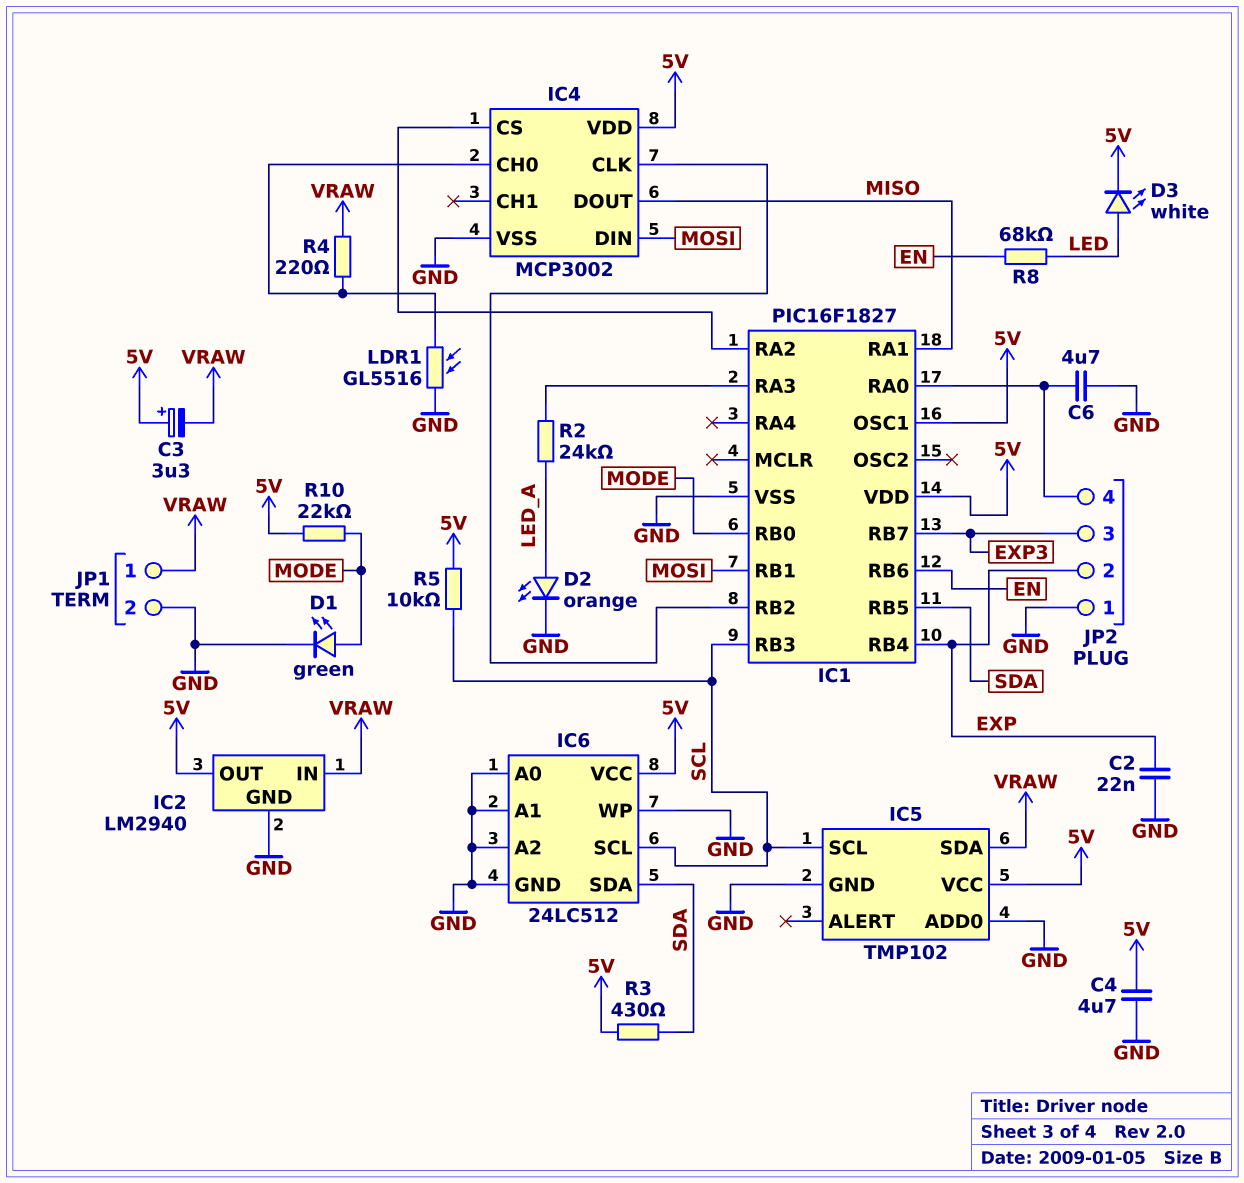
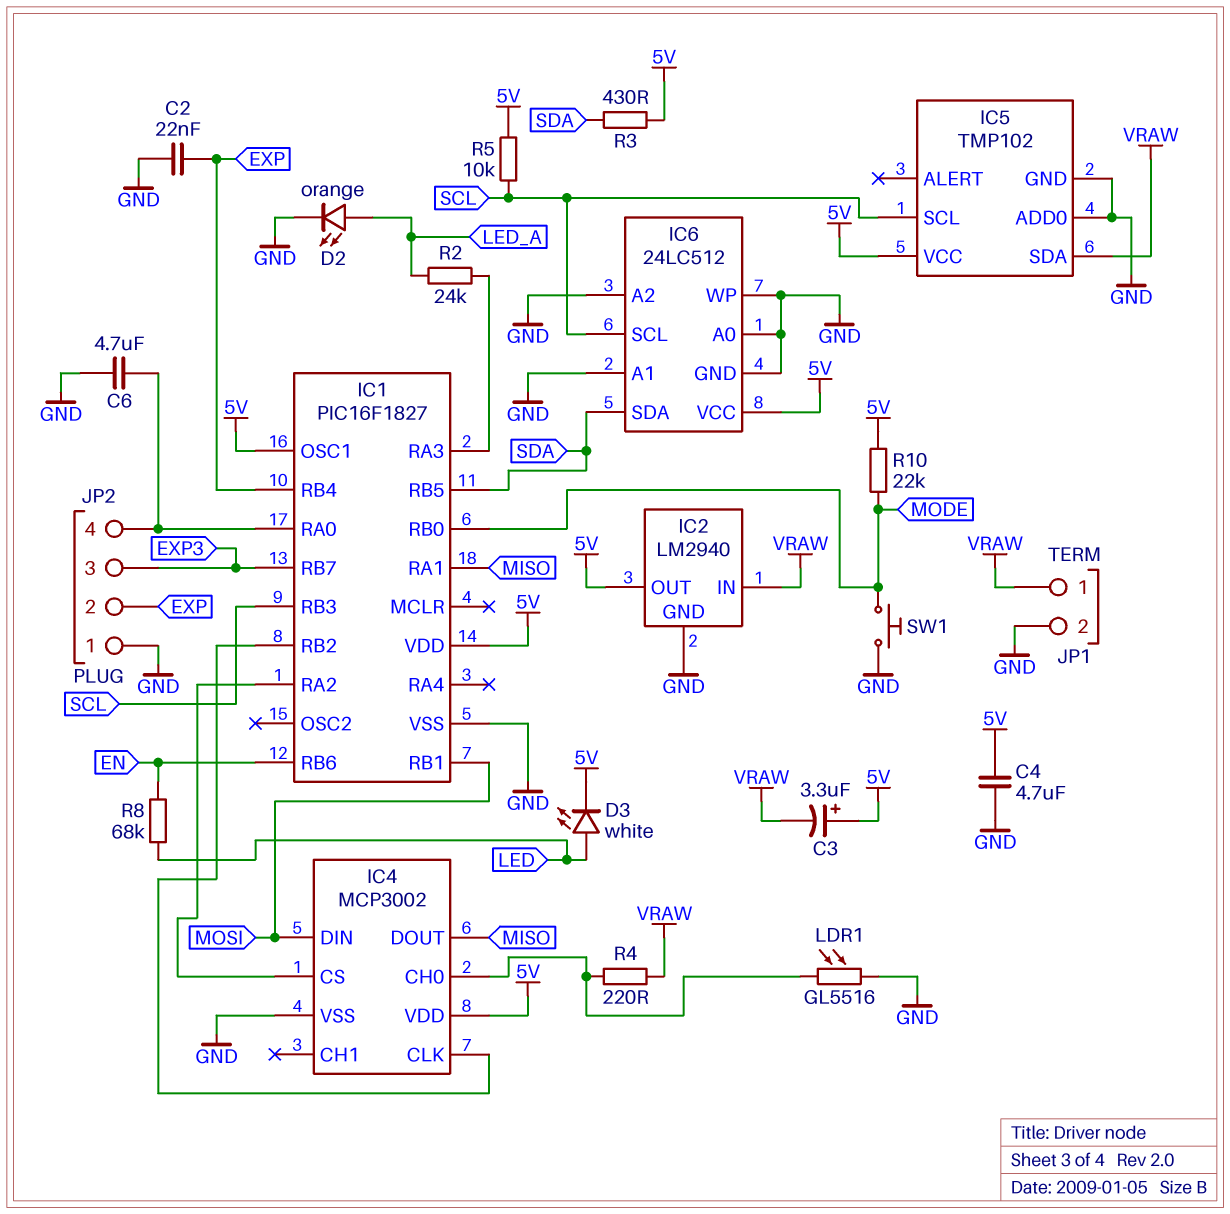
D1: LED green (A MODE, K GND) -> none
SW1: none -> button (GND, MODE)

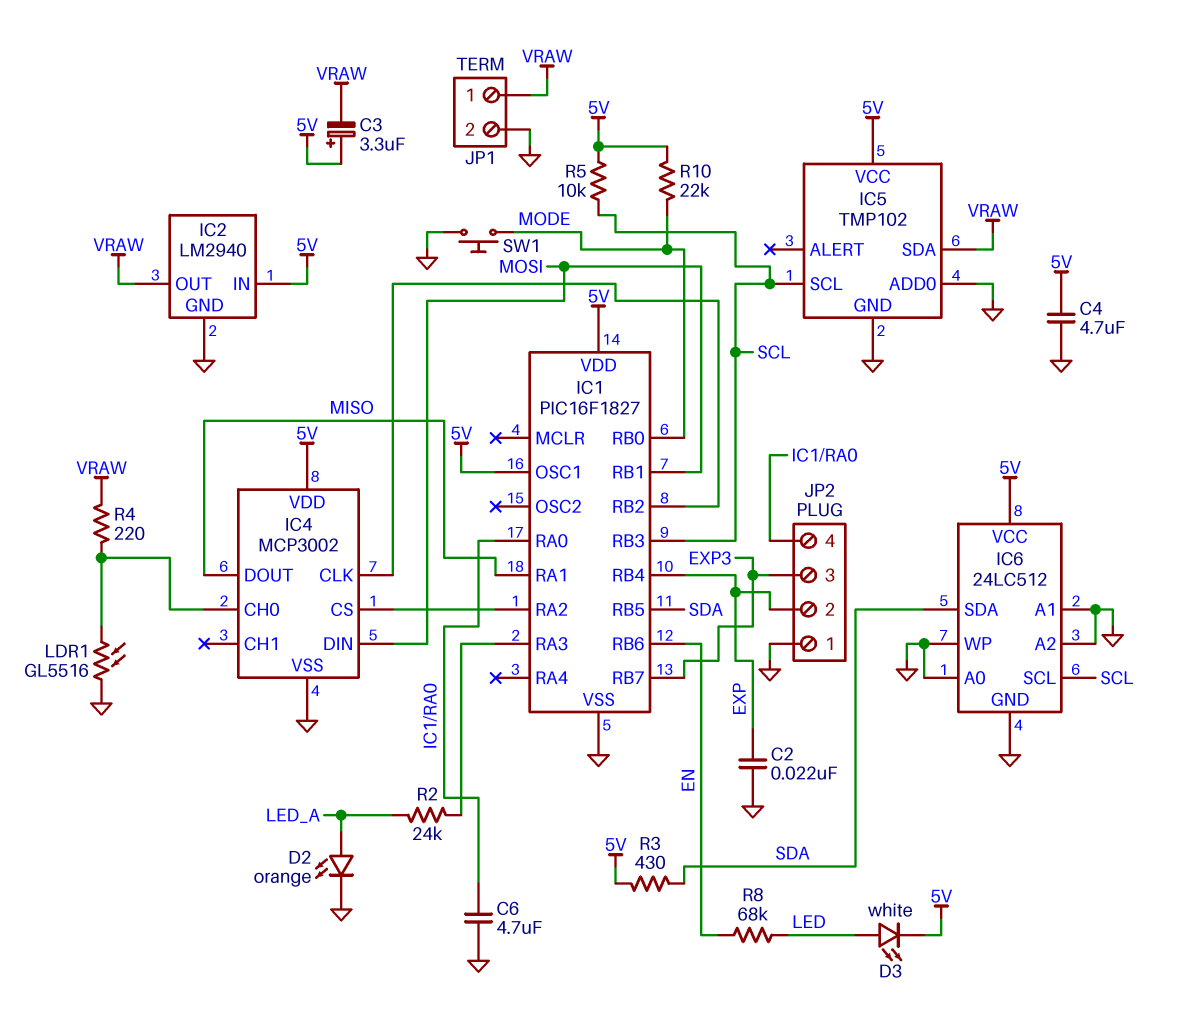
IC2 pin IN: VRAW -> 5V
IC2 pin OUT: 5V -> VRAW

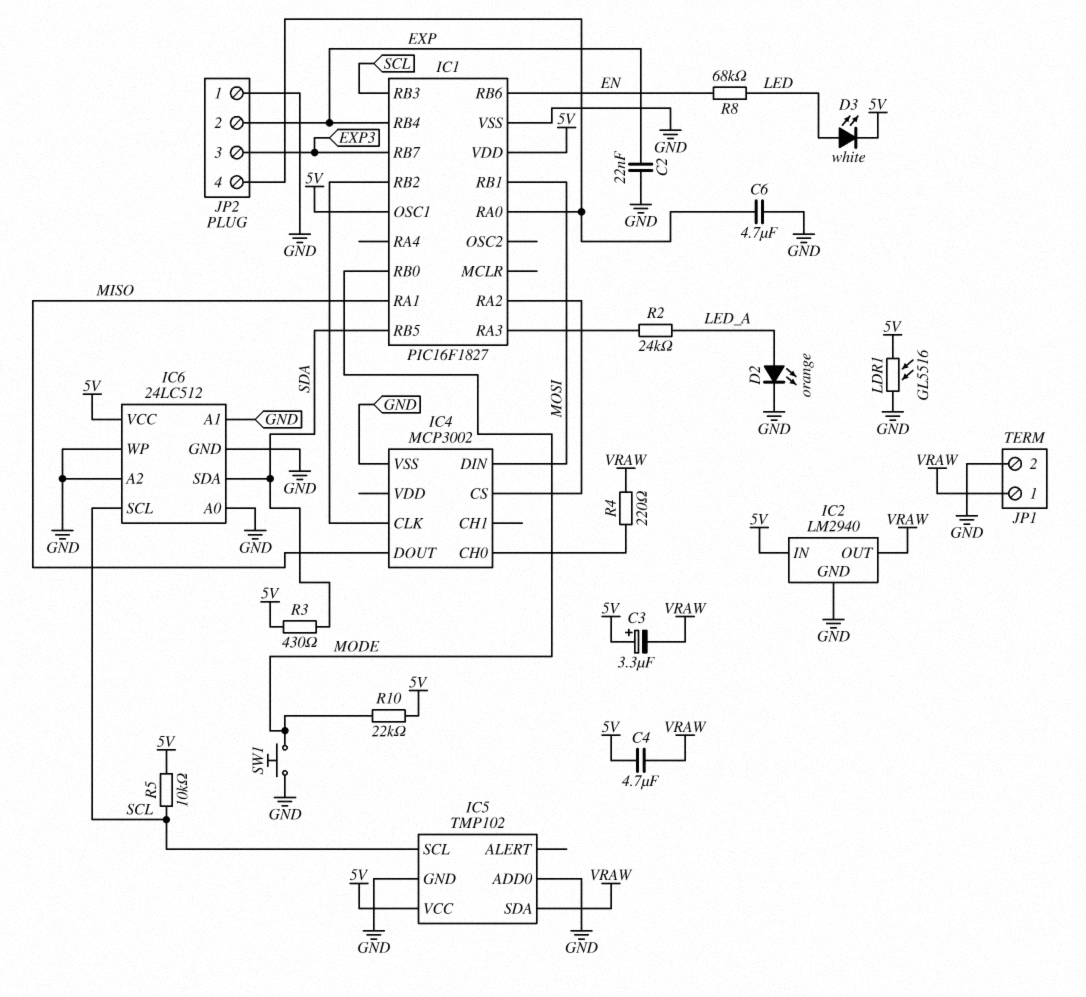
C4: 4.7uF (5V, GND) -> 4.7uF (5V, VRAW)
IC4 pin VDD: 5V -> none
LDR1: GL5516 (GND, IC4/CH0) -> GL5516 (5V, GND)

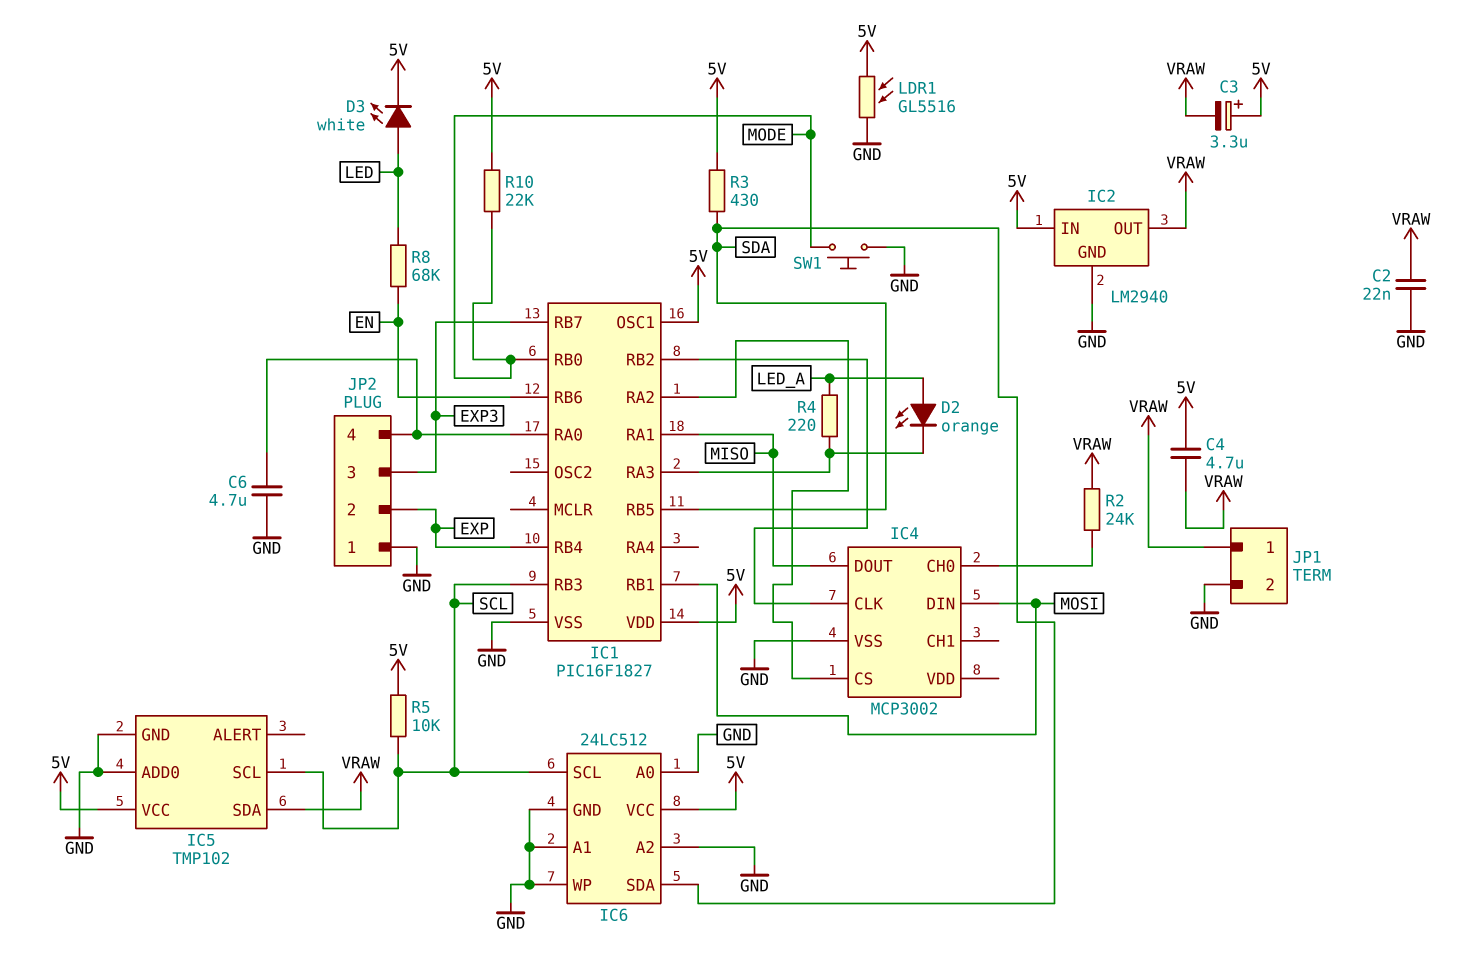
C2: 22nF (EXP, GND) -> 22nF (GND, VRAW)
D2: LED orange (A LED_A, K GND) -> LED orange (A LED_A, K IC1/RA3)
R2: 24k (IC1/RA3, LED_A) -> 24k (IC4/CH0, VRAW)
R4: 220 (IC4/CH0, VRAW) -> 220 (IC1/RA3, LED_A)

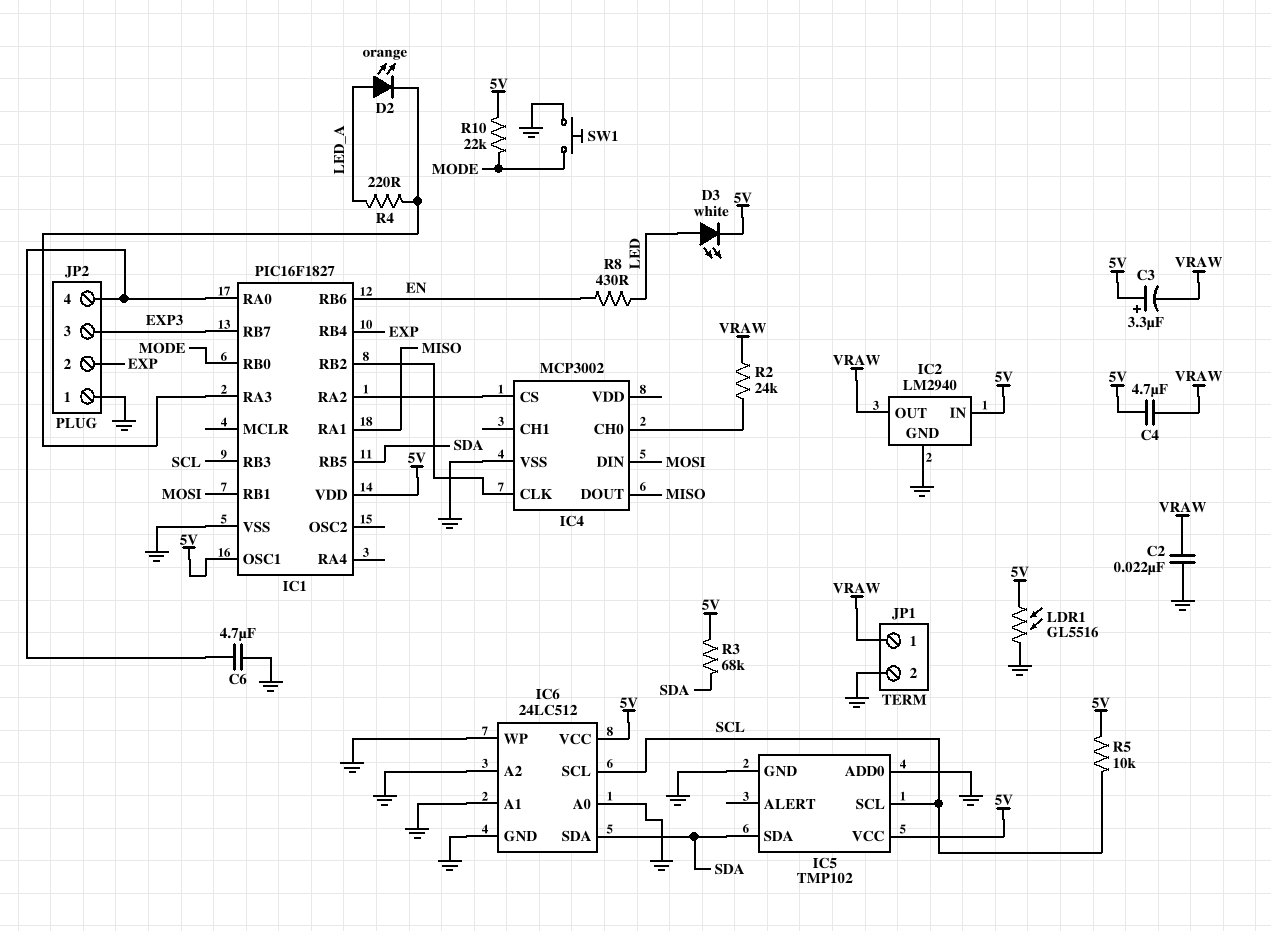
IC5 pin SDA: VRAW -> SDA
R3: 430 (5V, SDA) -> 68k (5V, SDA)
R8: 68k (EN, LED) -> 430 (EN, LED)

